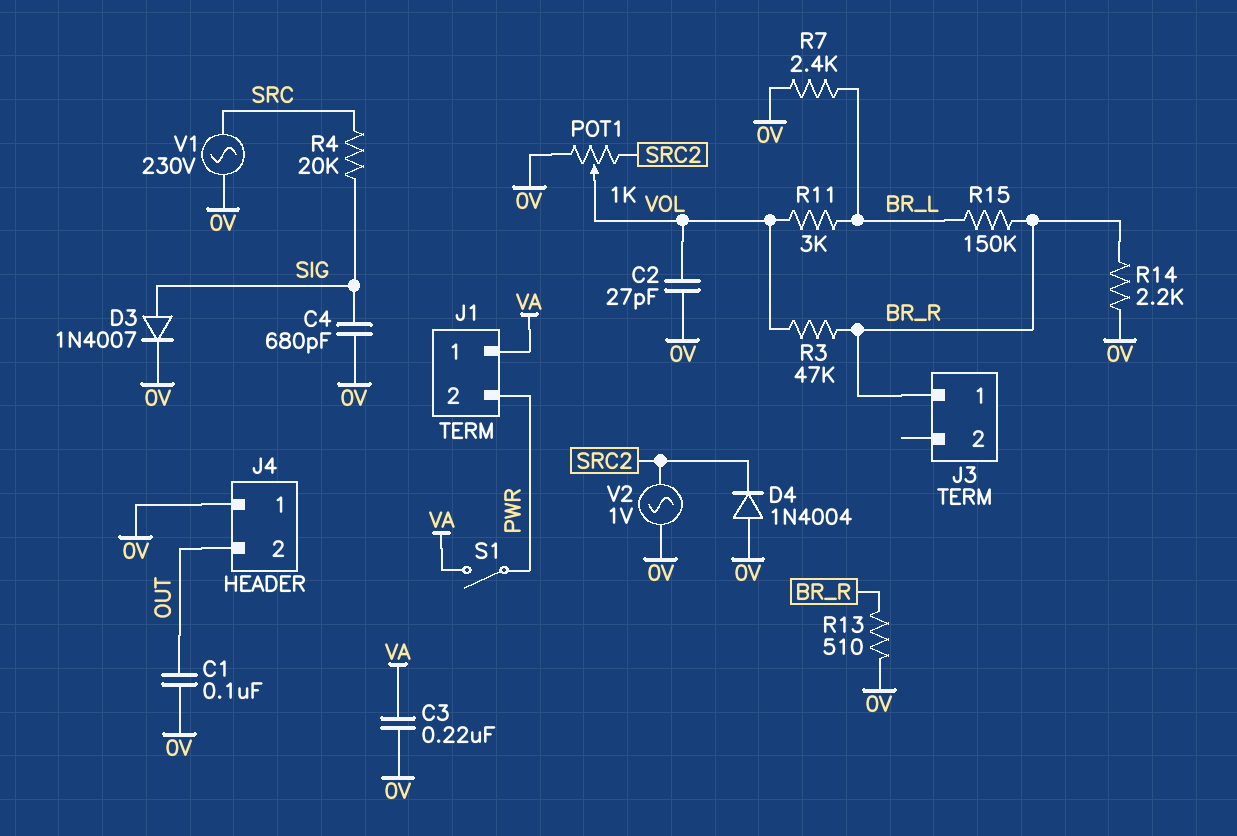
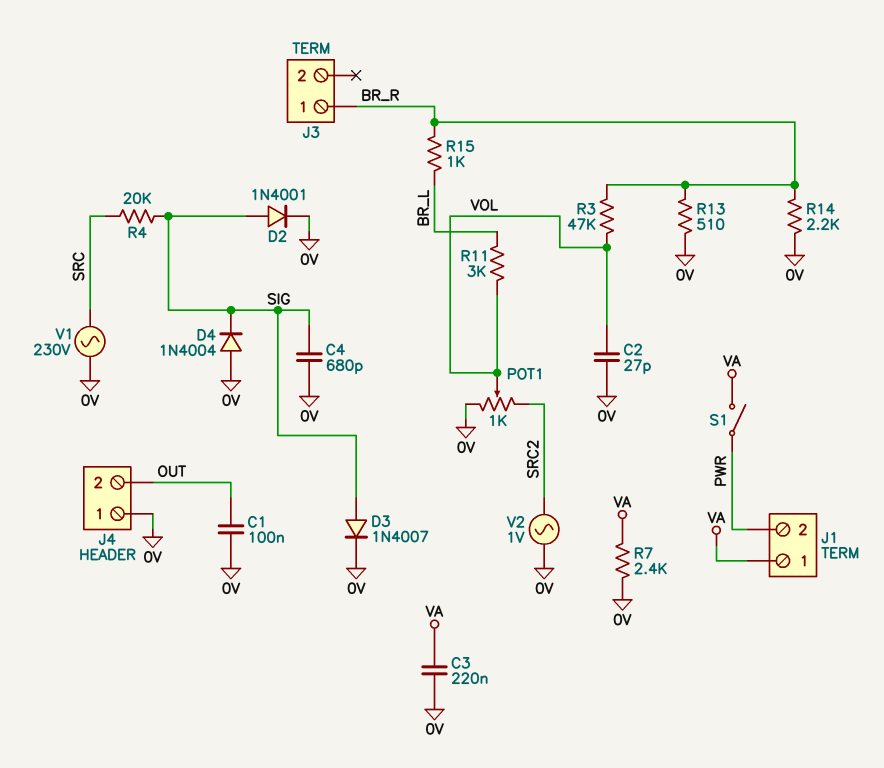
D2: none -> diode 1N4001 (A SIG, K 0V)
D4: diode 1N4004 (A 0V, K SRC2) -> diode 1N4004 (A 0V, K SIG)
R7: 2.4k (0V, BR_L) -> 2.4k (0V, VA)
R15: 150k (BR_L, BR_R) -> 1k (BR_L, BR_R)

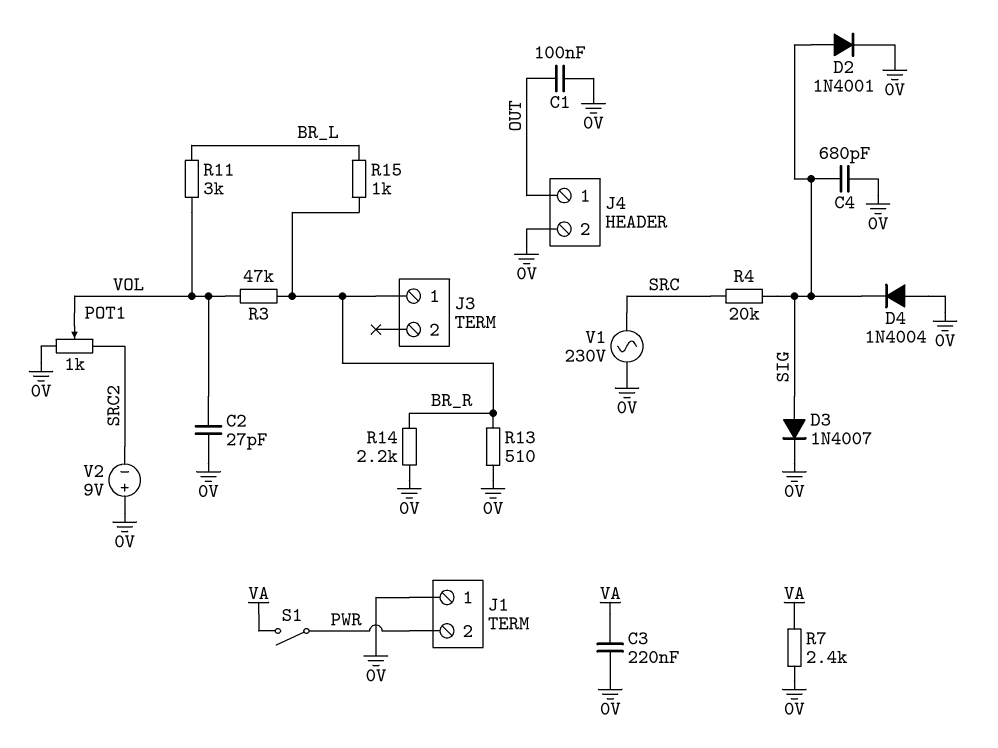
J1 pin 1: VA -> 0V
J4 pin 1: 0V -> OUT
J4 pin 2: OUT -> 0V
V2: AC 1V (0V, SRC2) -> 9V (plus 0V, minus SRC2)

